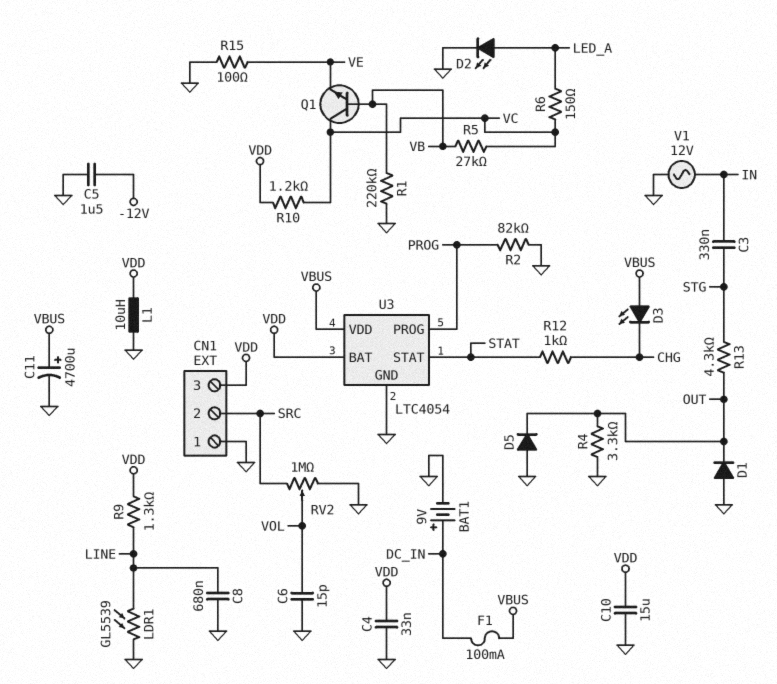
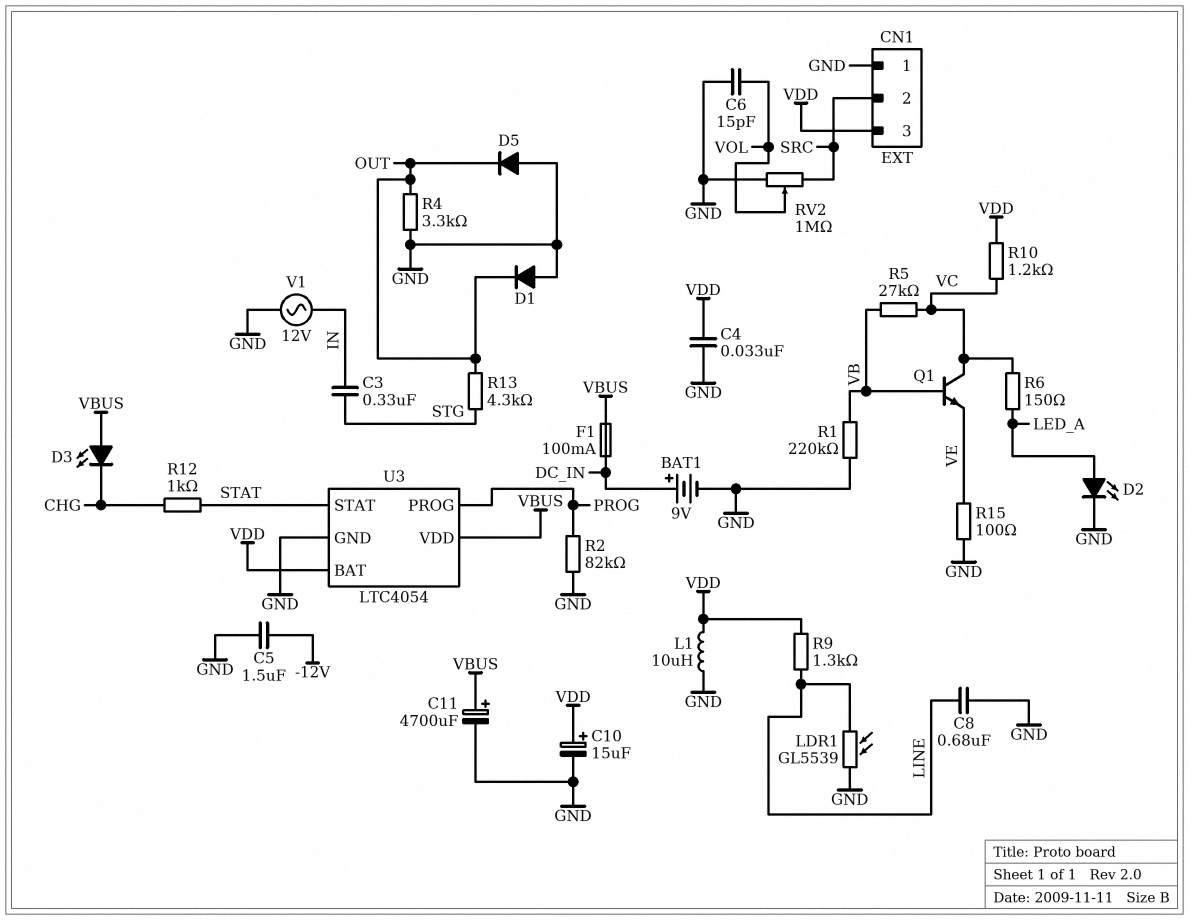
C10: 15uF (GND, VDD) -> 15uF (plus VDD, minus GND)

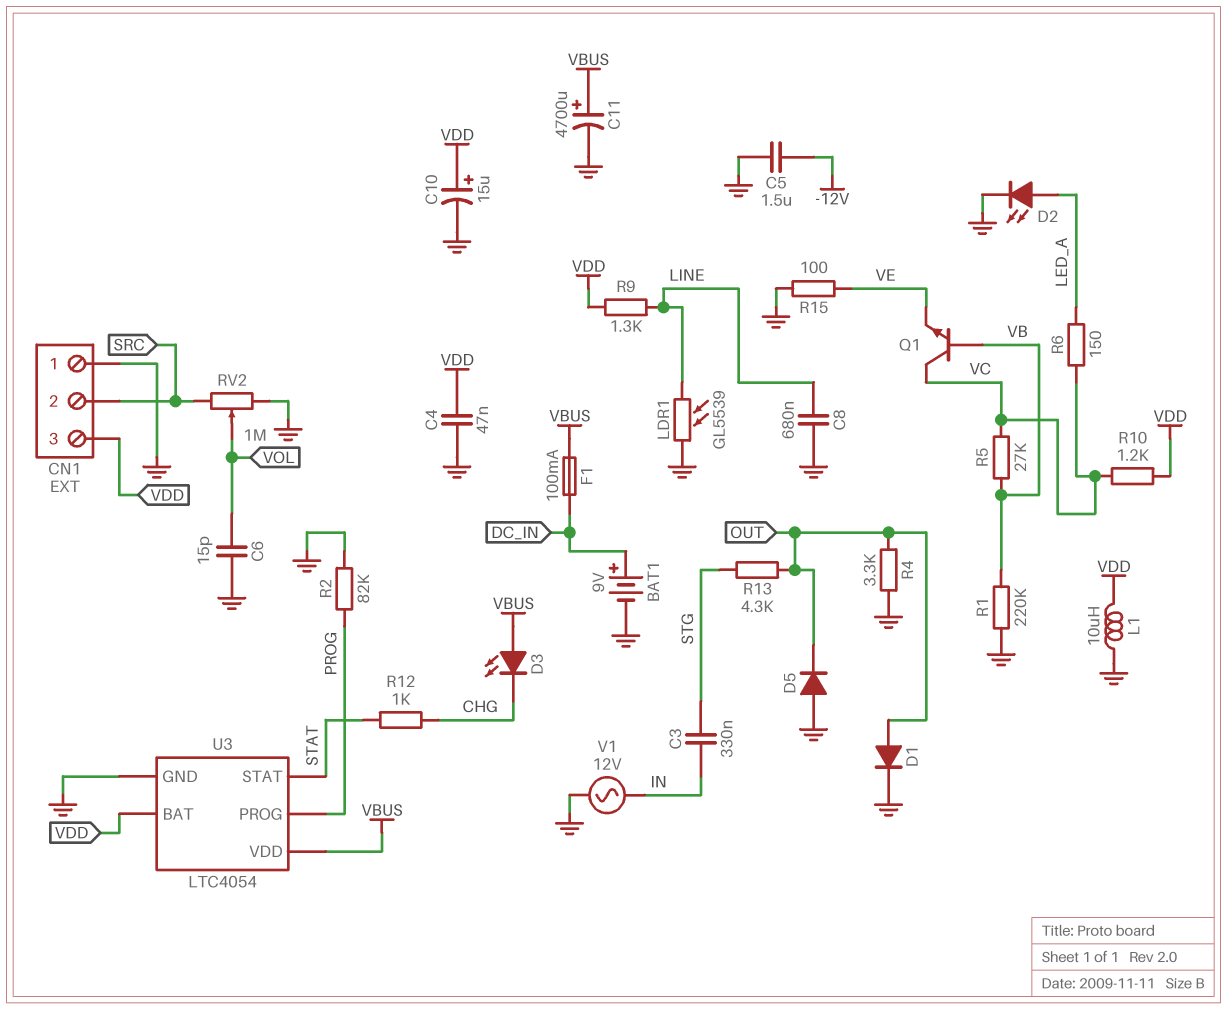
C4: 33nF (GND, VDD) -> 47nF (GND, VDD)
D1: diode (A GND, K OUT) -> diode (A OUT, K GND)

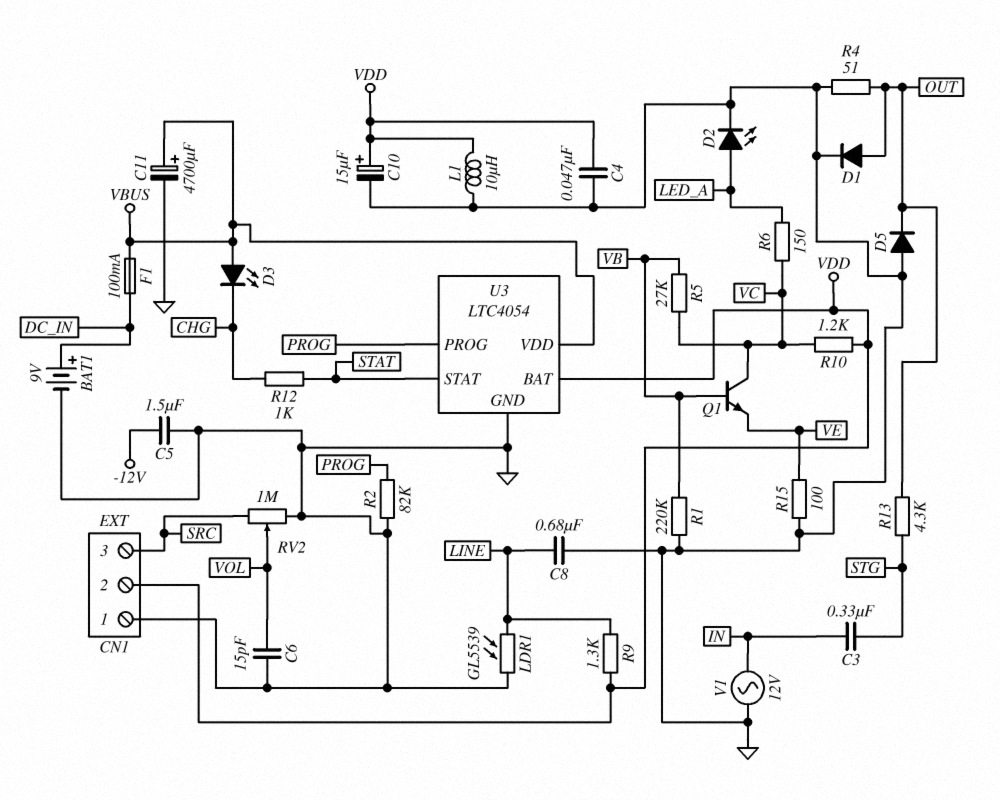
CN1 pin 2: SRC -> VDD
CN1 pin 3: VDD -> SRC
R4: 3.3k (GND, OUT) -> 51 (GND, OUT)

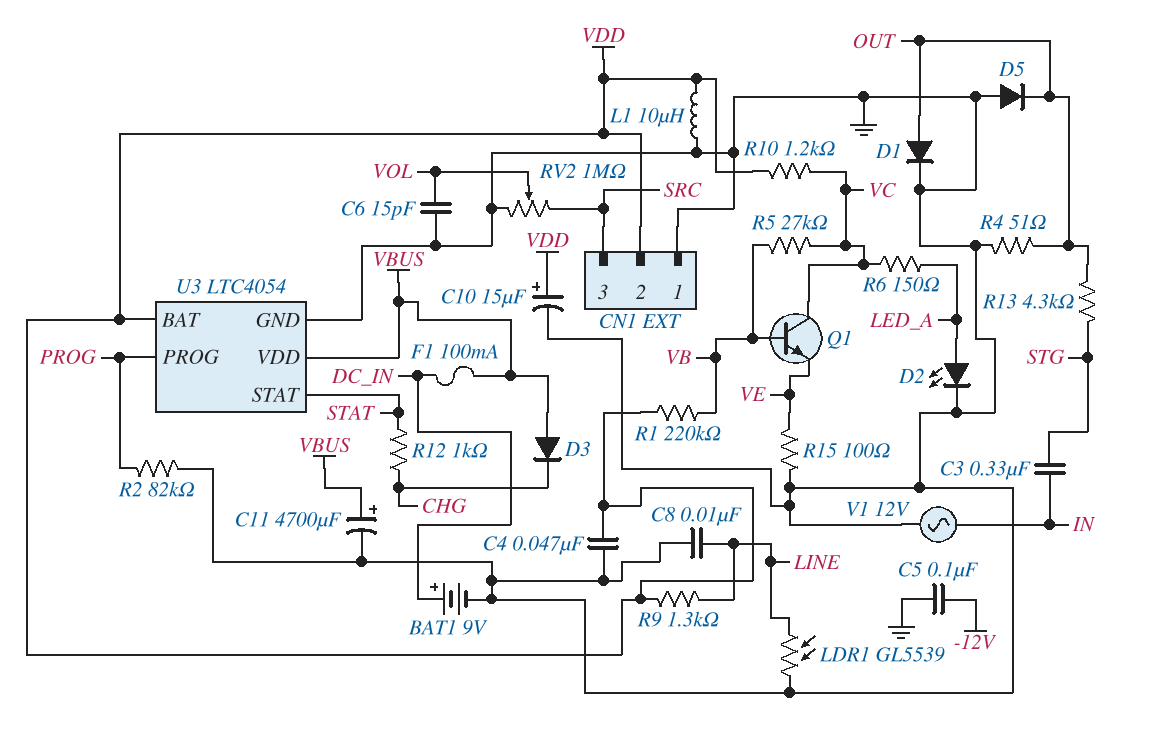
C5: 1.5uF (-12V, GND) -> 100nF (-12V, GND)
C8: 680nF (GND, LINE) -> 10nF (GND, LINE)
D3: LED (A VBUS, K CHG) -> diode (A VBUS, K CHG)
R1: 220k (GND, VB) -> 220k (VB, VDD)

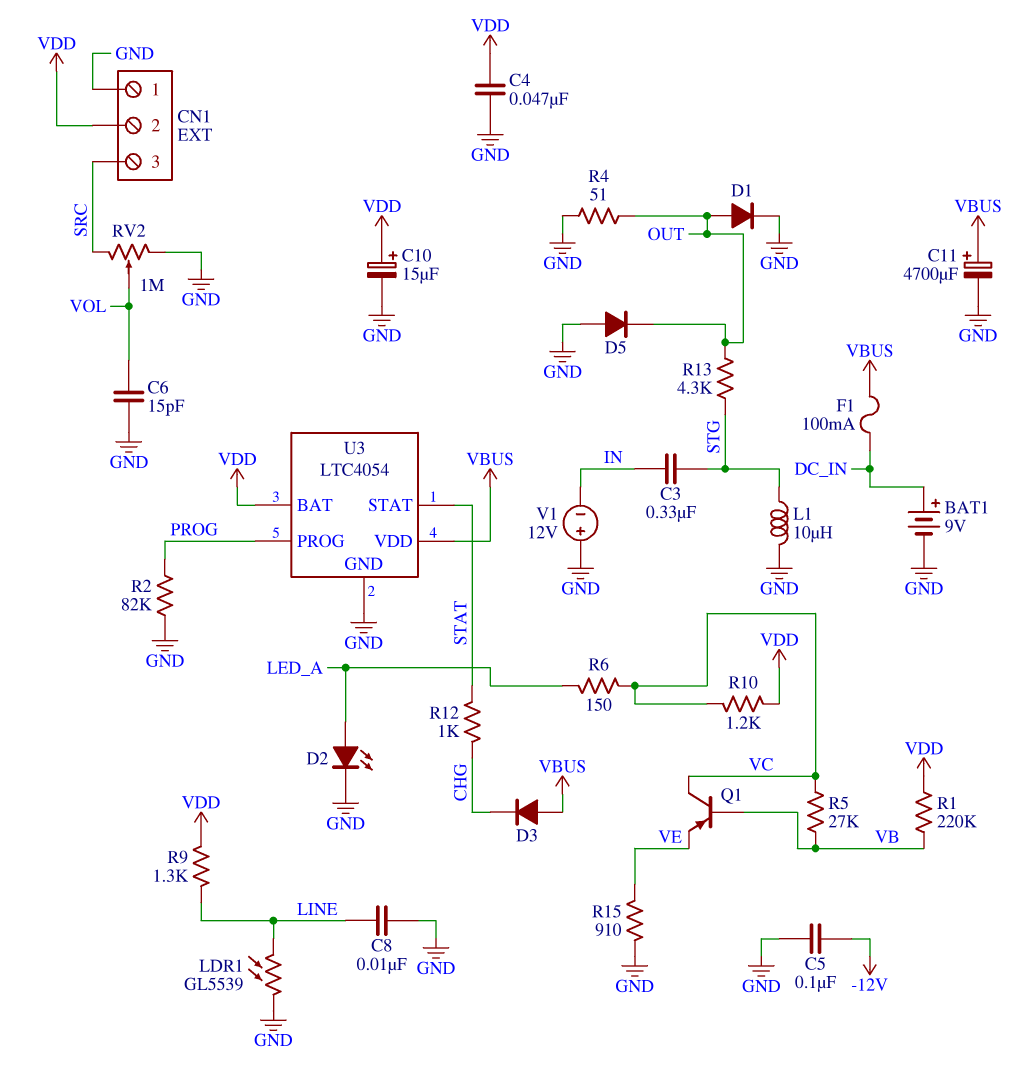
L1: 10uH (GND, VDD) -> 10uH (GND, STG)
Q1: NPN (B VB, C VC, E VE) -> PNP (B VB, C VC, E VE)
R15: 100 (GND, VE) -> 910 (GND, VE)
V1: AC 12V (GND, IN) -> 12V (plus GND, minus IN)

